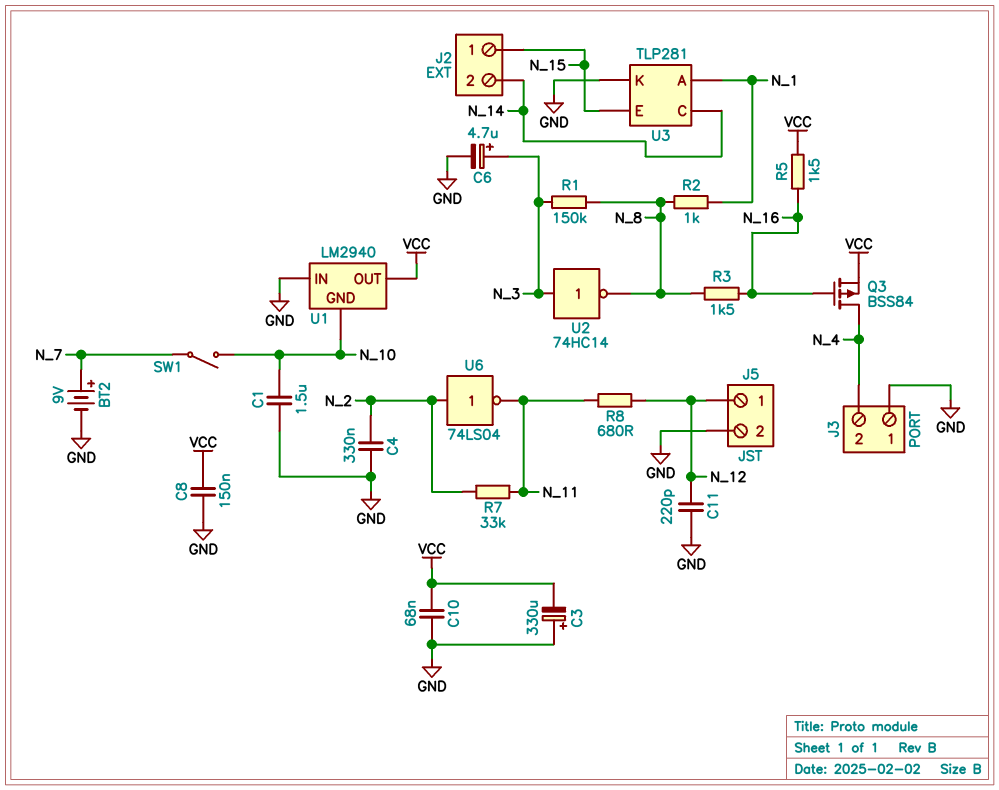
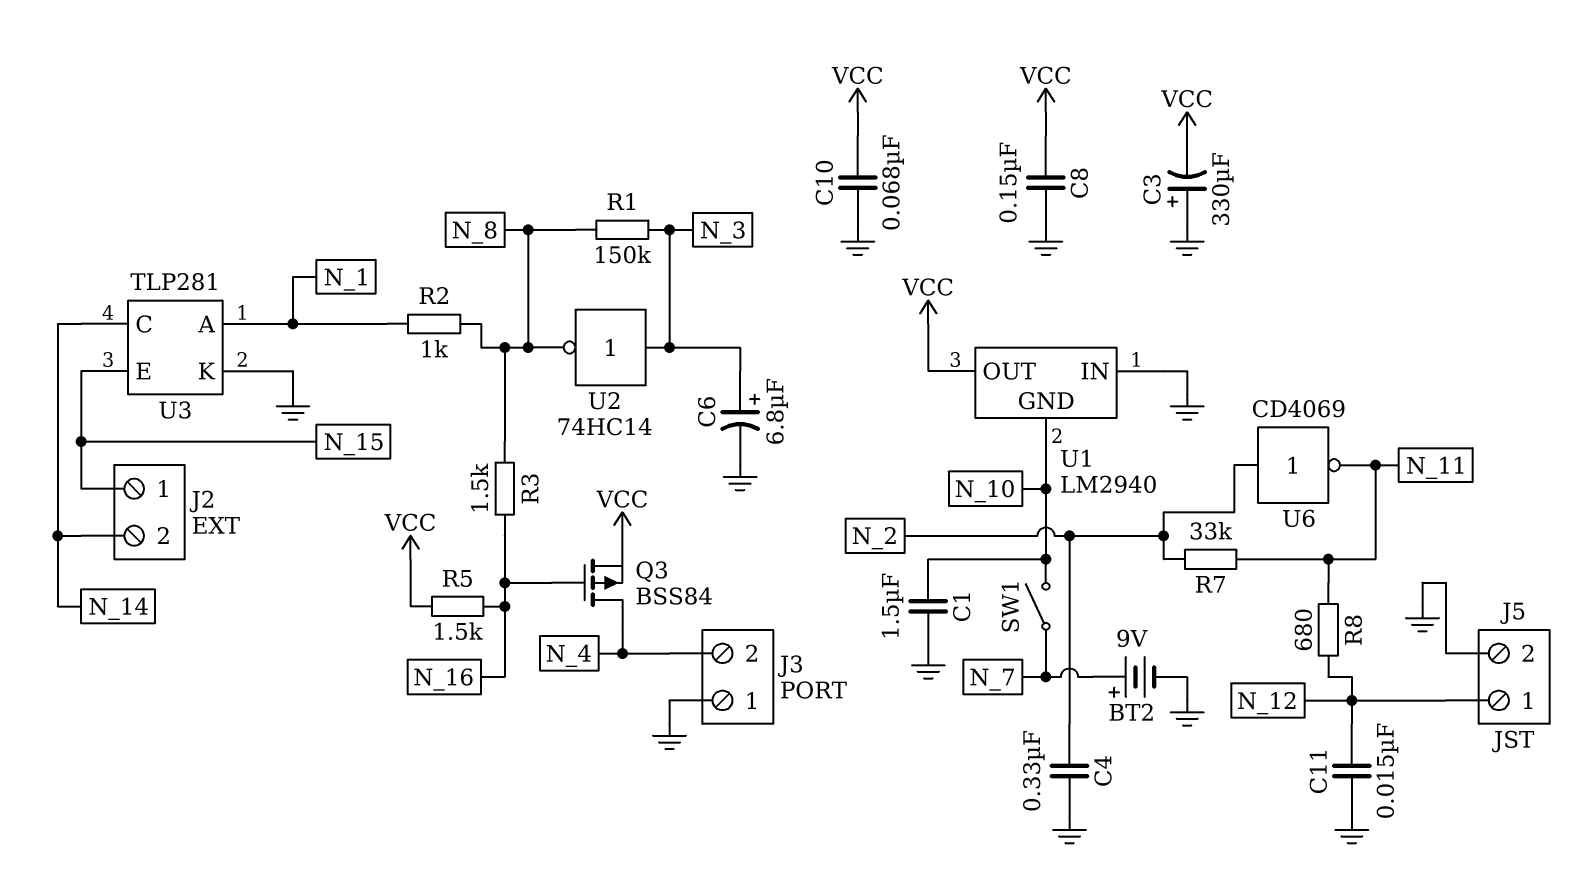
C6: 4.7uF (plus N_3, minus GND) -> 6.8uF (plus N_3, minus GND)
C11: 220pF (GND, N_12) -> 15nF (GND, N_12)
U6: NOT 74LS04 (in N_2, out N_11) -> NOT CD4069 (in N_2, out N_11)

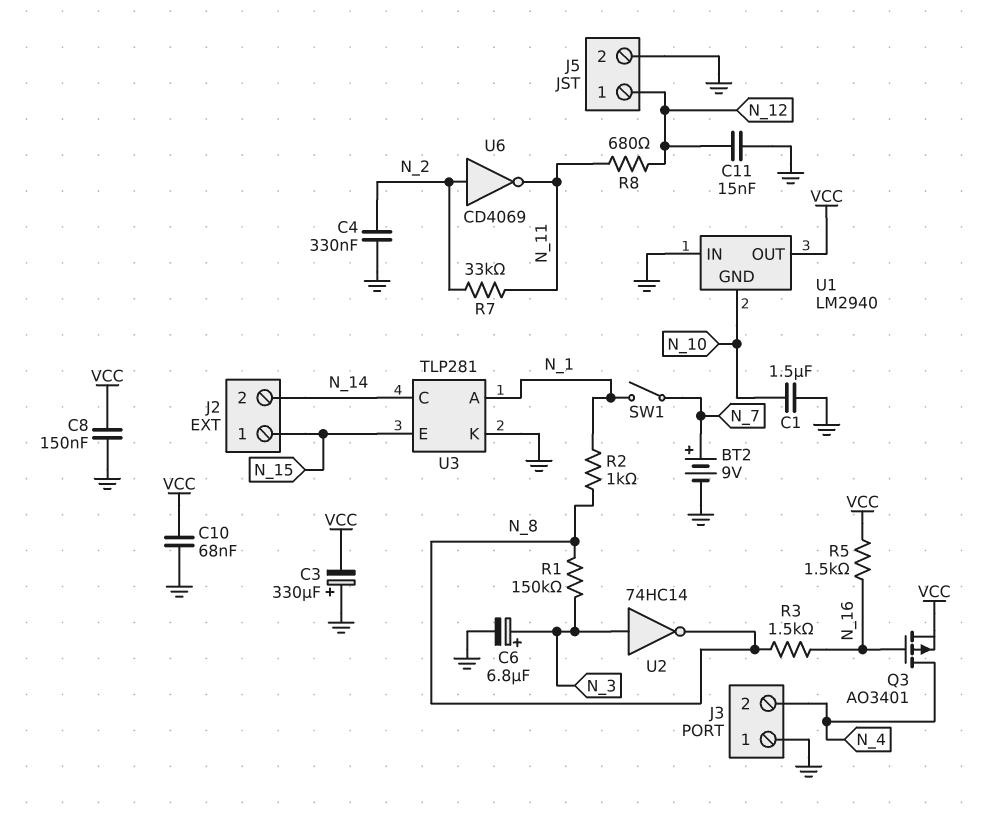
Q3: PMOS BSS84 (G N_16, D N_4, S VCC) -> PMOS AO3401 (G N_16, D N_4, S VCC)
SW1: switch (N_7, N_10) -> switch (N_1, N_7)

